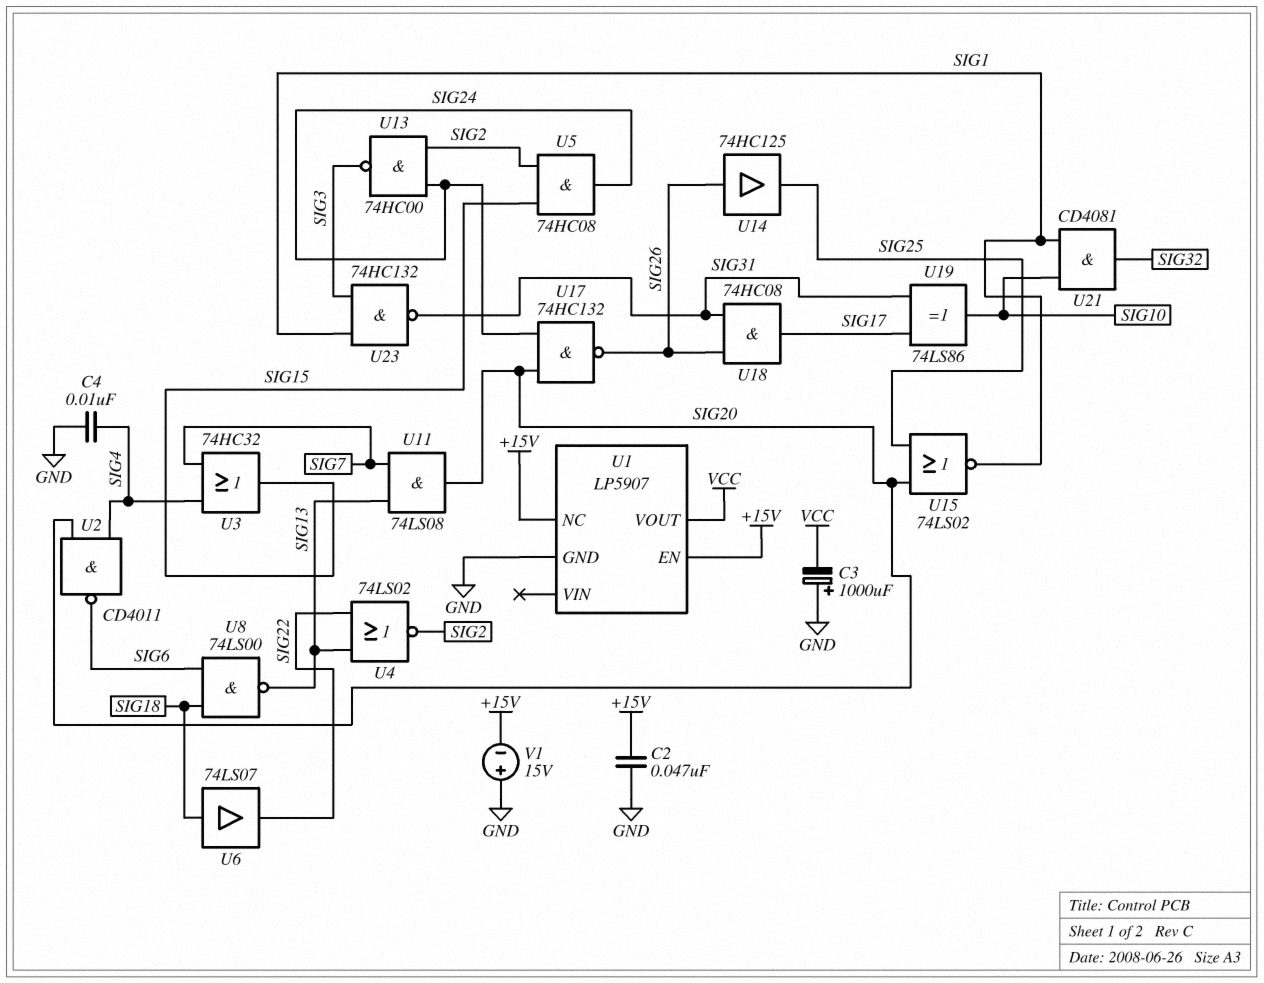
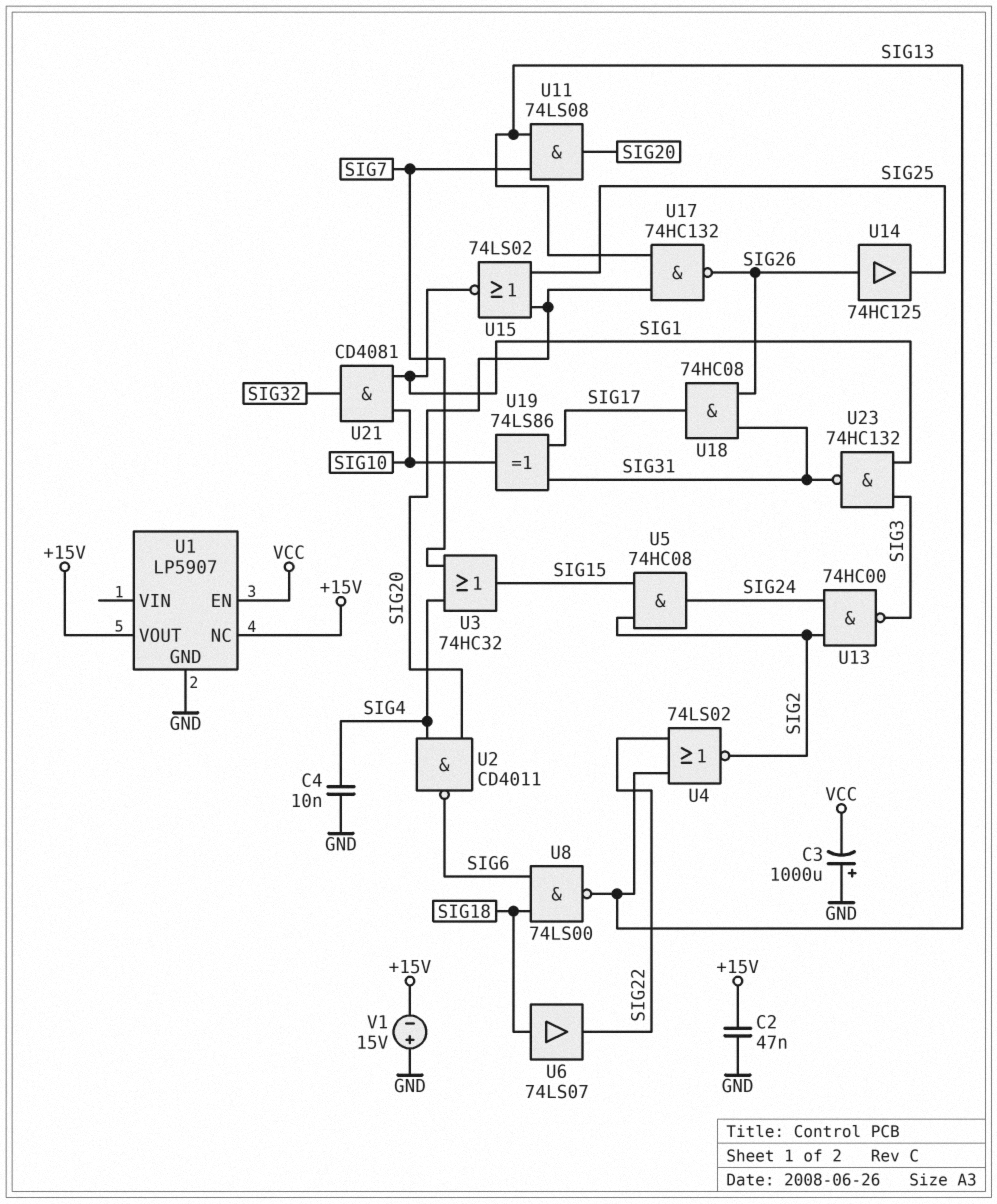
U1 pin EN: +15V -> VCC
U1 pin VOUT: VCC -> +15V
U17: NAND 74HC132 (in SIG20, in SIG24, out SIG26) -> NAND 74HC132 (in SIG13, in SIG20, out SIG26)

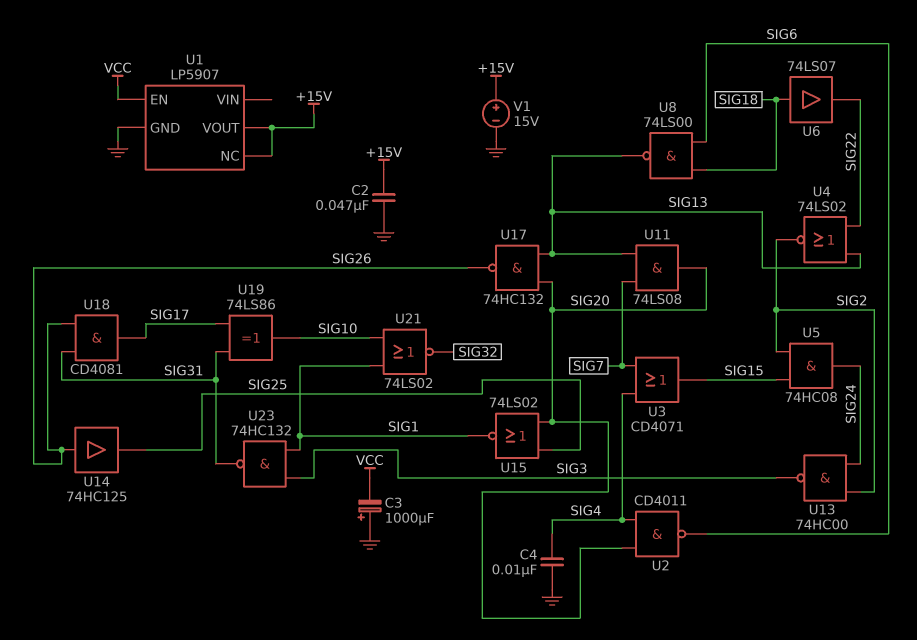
U3: OR 74HC32 (in SIG4, in SIG7, out SIG15) -> OR CD4071 (in SIG4, in SIG7, out SIG15)
U18: AND 74HC08 (in SIG26, in SIG31, out SIG17) -> AND CD4081 (in SIG26, in SIG31, out SIG17)
U21: AND CD4081 (in SIG1, in SIG10, out SIG32) -> NOR 74LS02 (in SIG1, in SIG10, out SIG32)
V1: 15V (plus GND, minus +15V) -> 15V (plus +15V, minus GND)

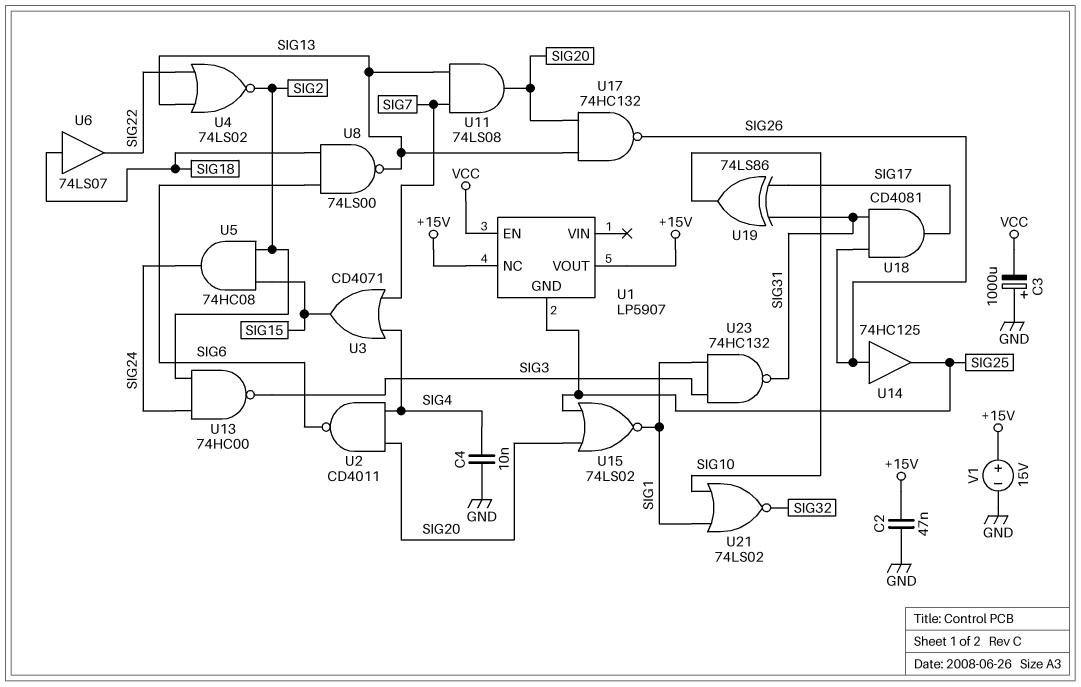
U1 pin GND: GND -> SIG25

